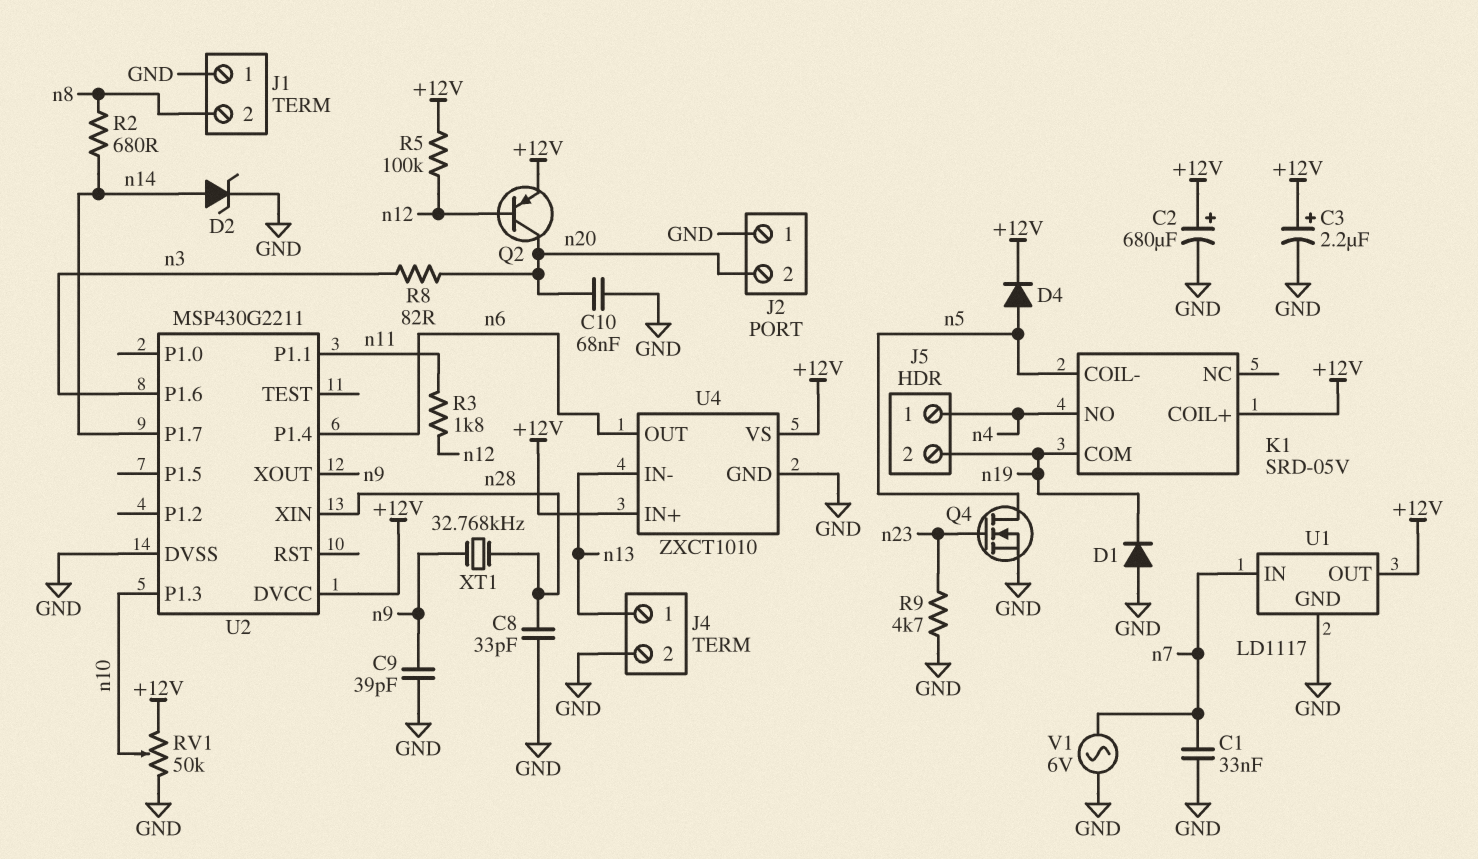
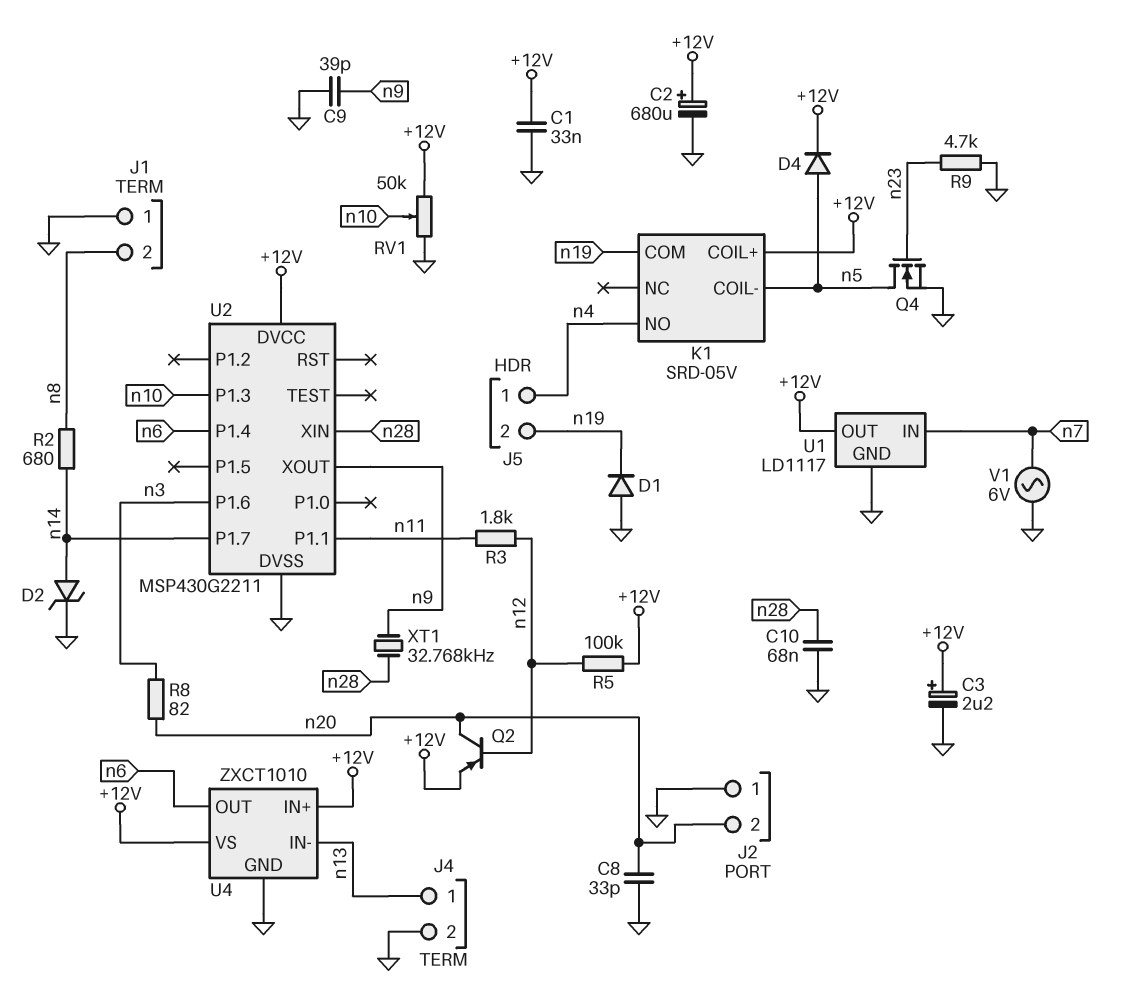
C1: 33nF (GND, n7) -> 33nF (+12V, GND)
C8: 33pF (GND, n28) -> 33pF (GND, n20)
C10: 68nF (GND, n20) -> 68nF (GND, n28)

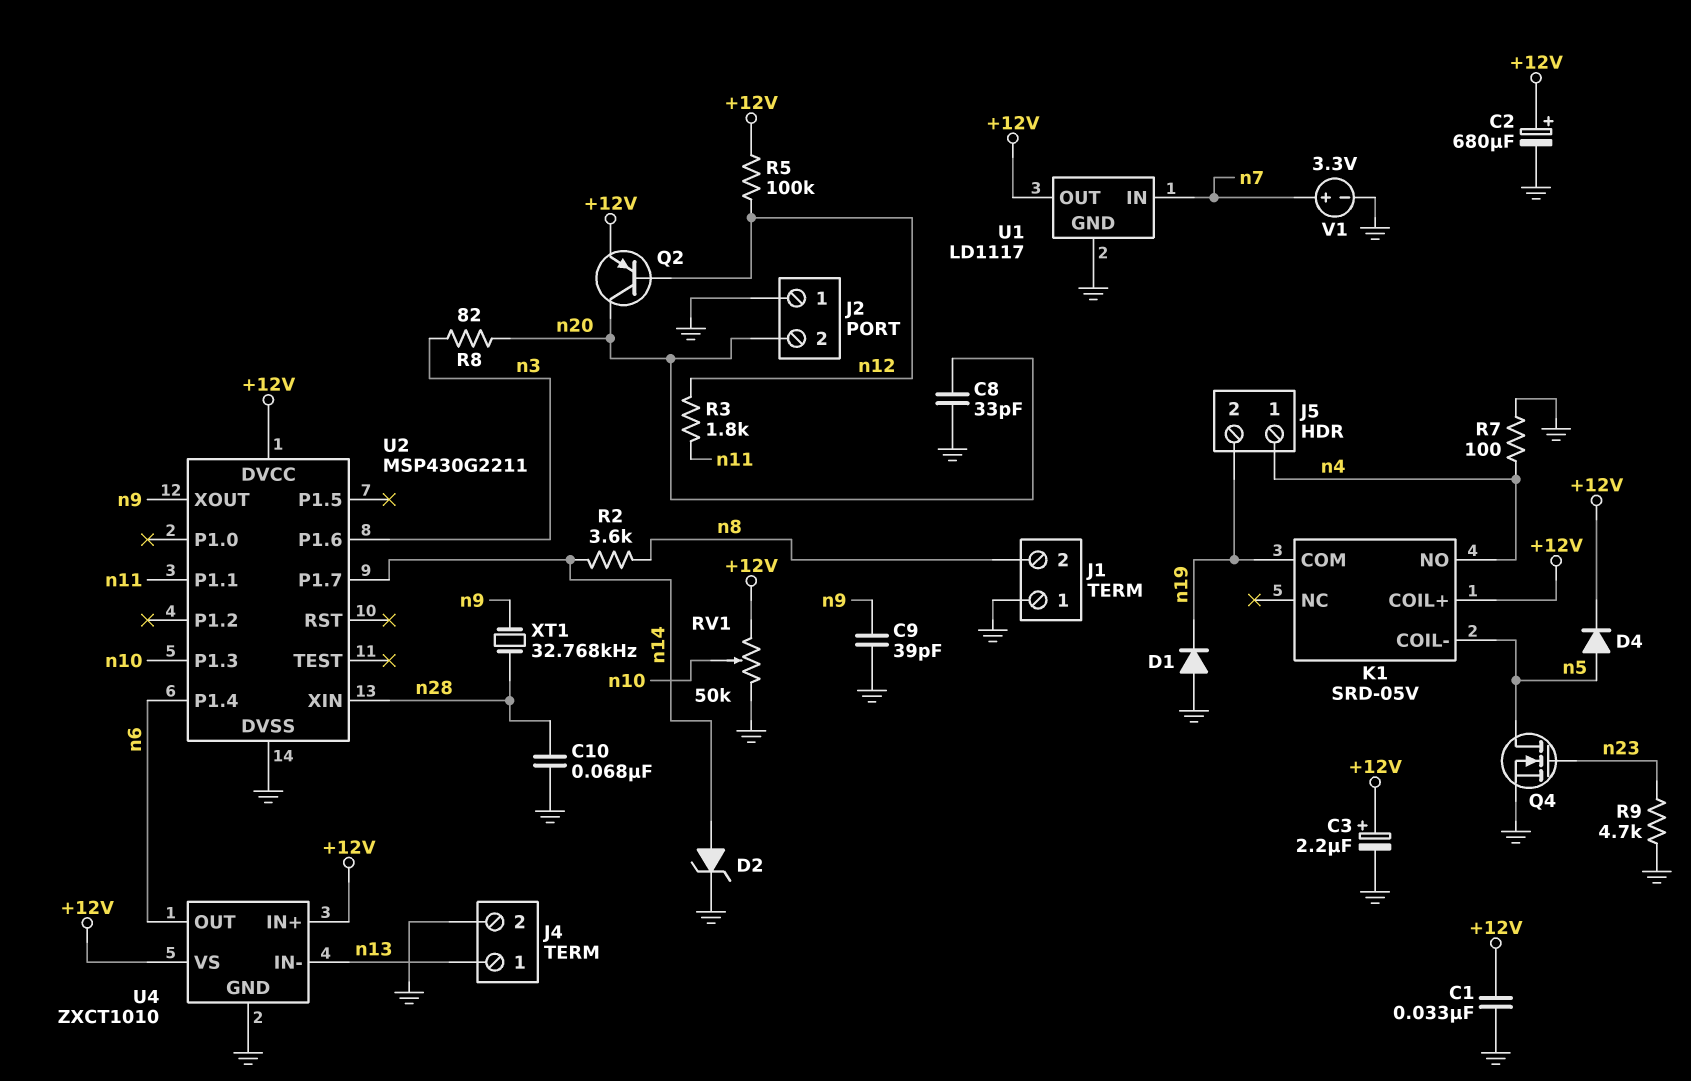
R2: 680 (n8, n14) -> 3.6k (n8, n14)
R7: none -> 100 (GND, n4)
V1: AC 6V (GND, n7) -> 3.3V (plus n7, minus GND)

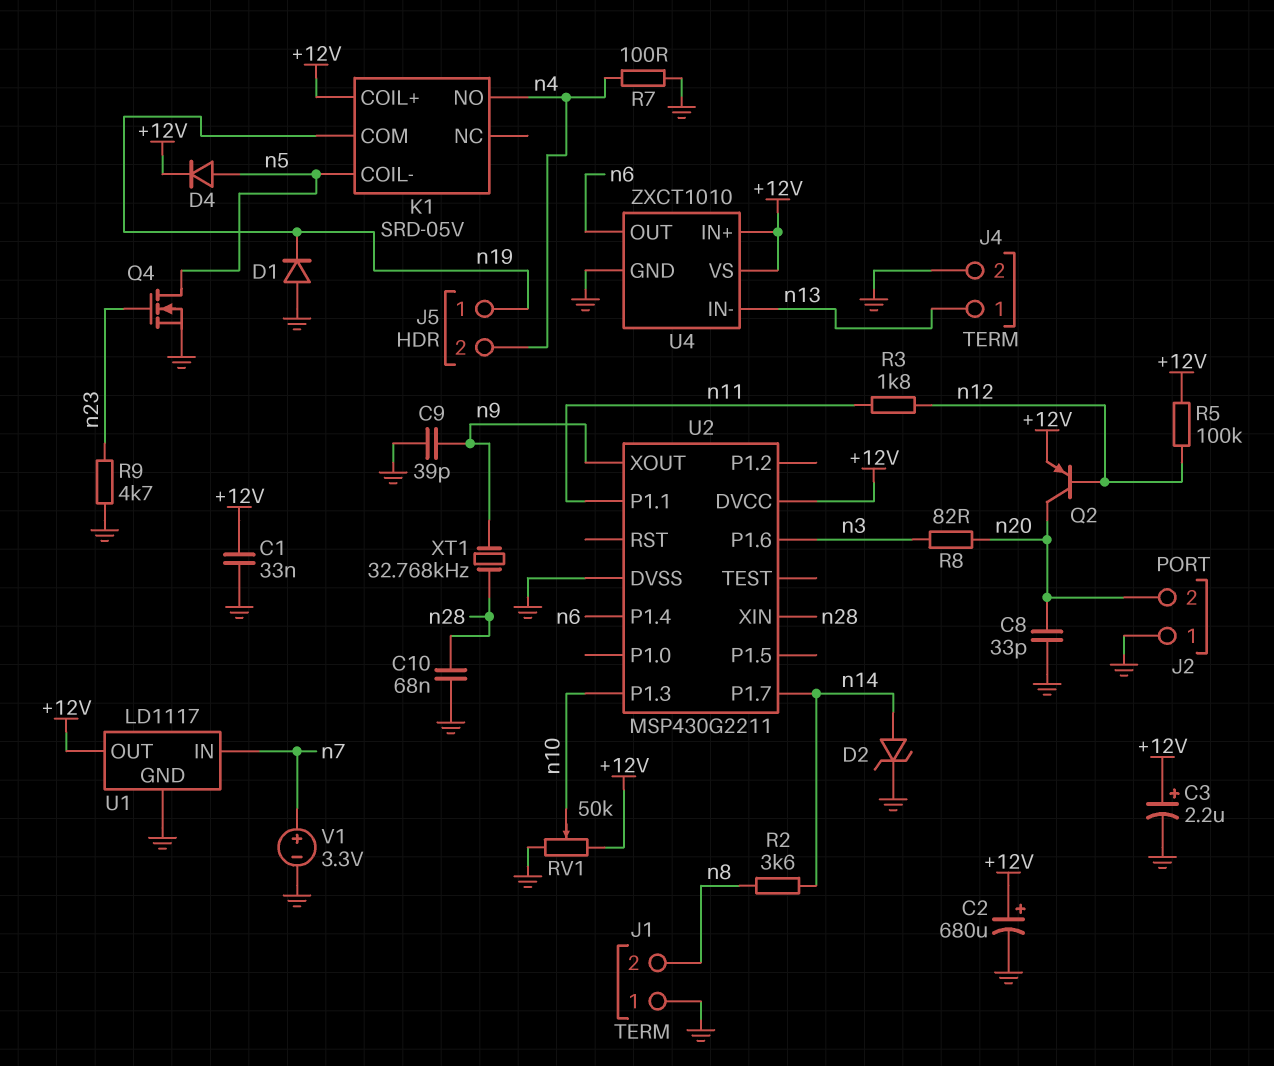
J5 pin 1: n4 -> n19
J5 pin 2: n19 -> n4

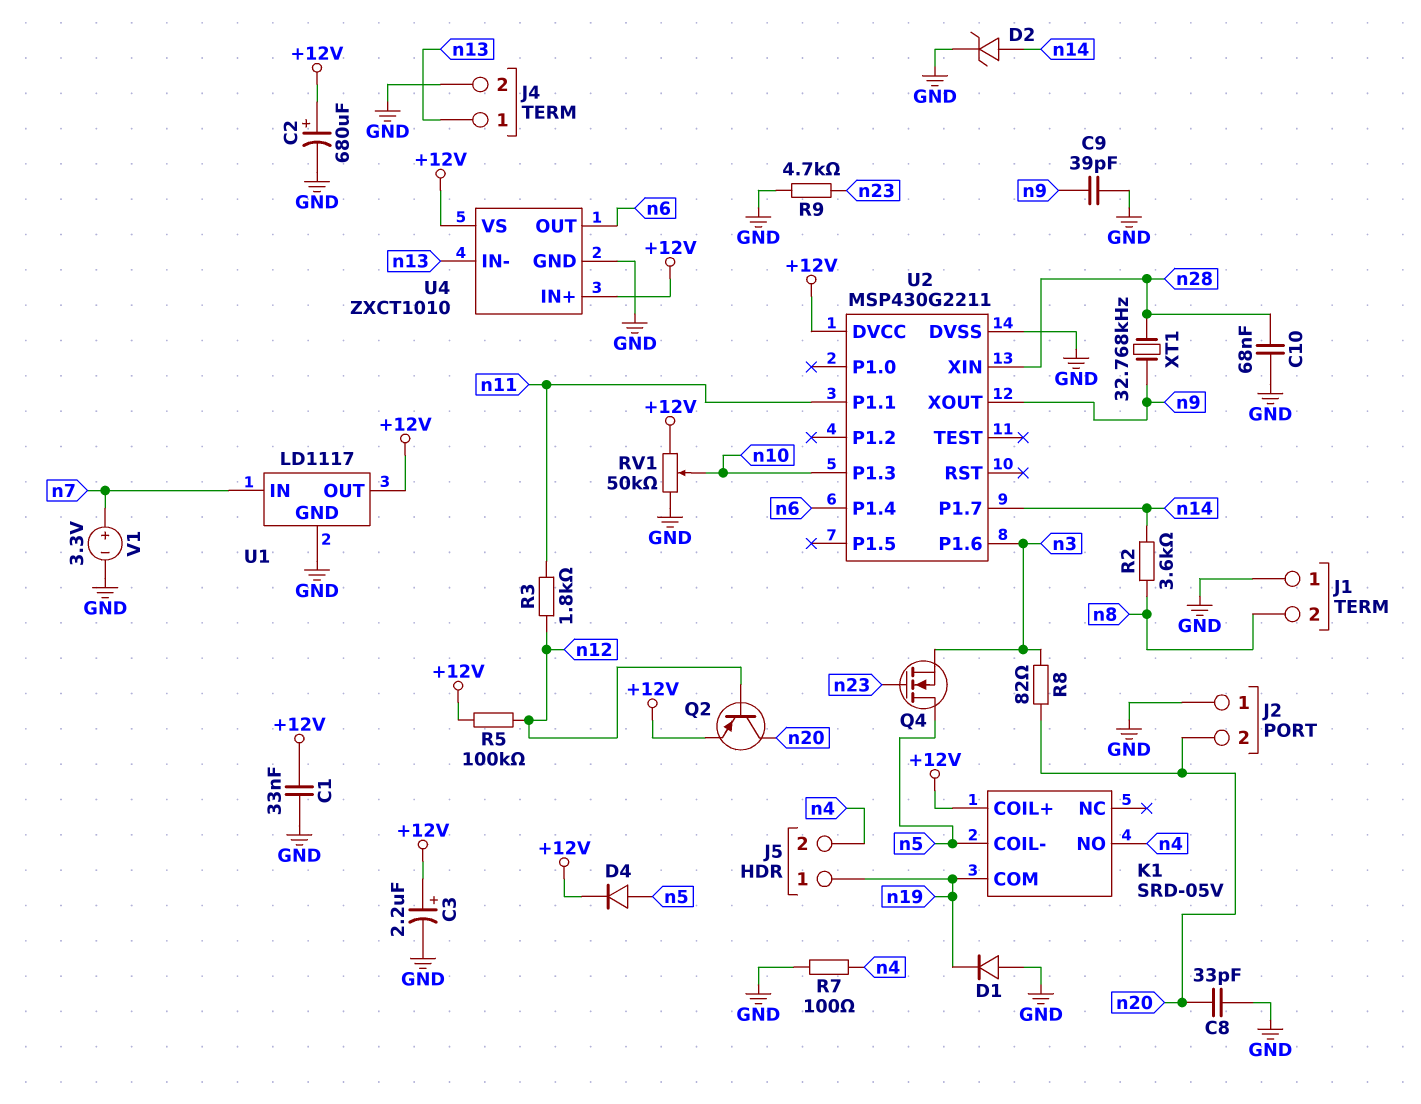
Q4: NMOS (G n23, D n5, S GND) -> NMOS (G n23, D n5, S n3)

